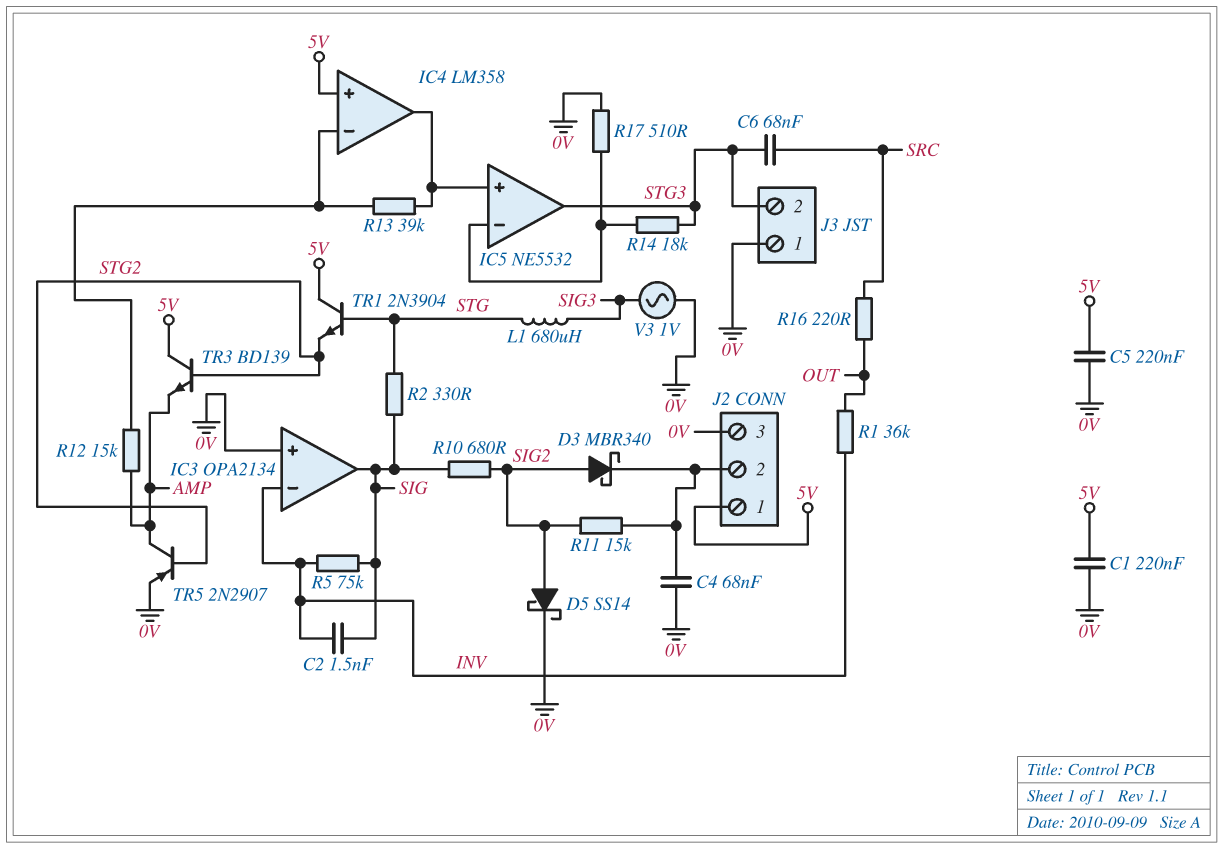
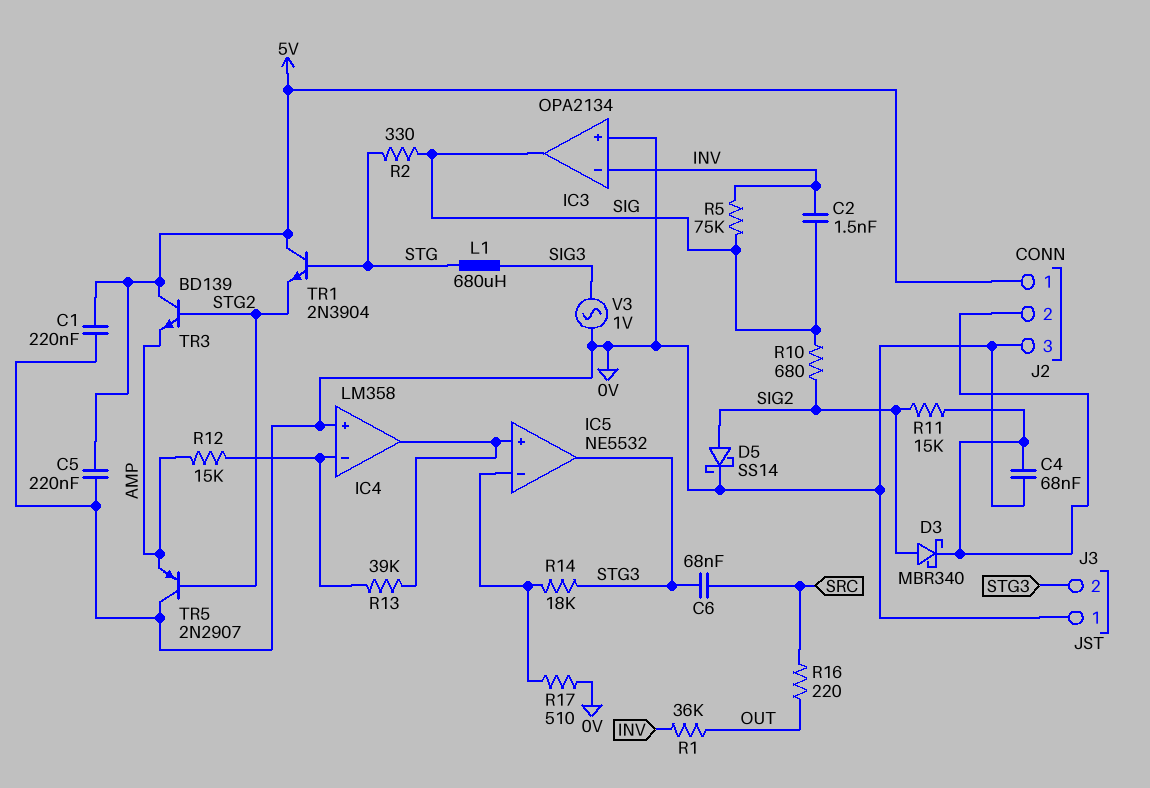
IC4 pin in+: 5V -> 0V
TR5: PNP 2N2907 (B STG2, C AMP, E 0V) -> PNP 2N2907 (B STG2, C 0V, E AMP)

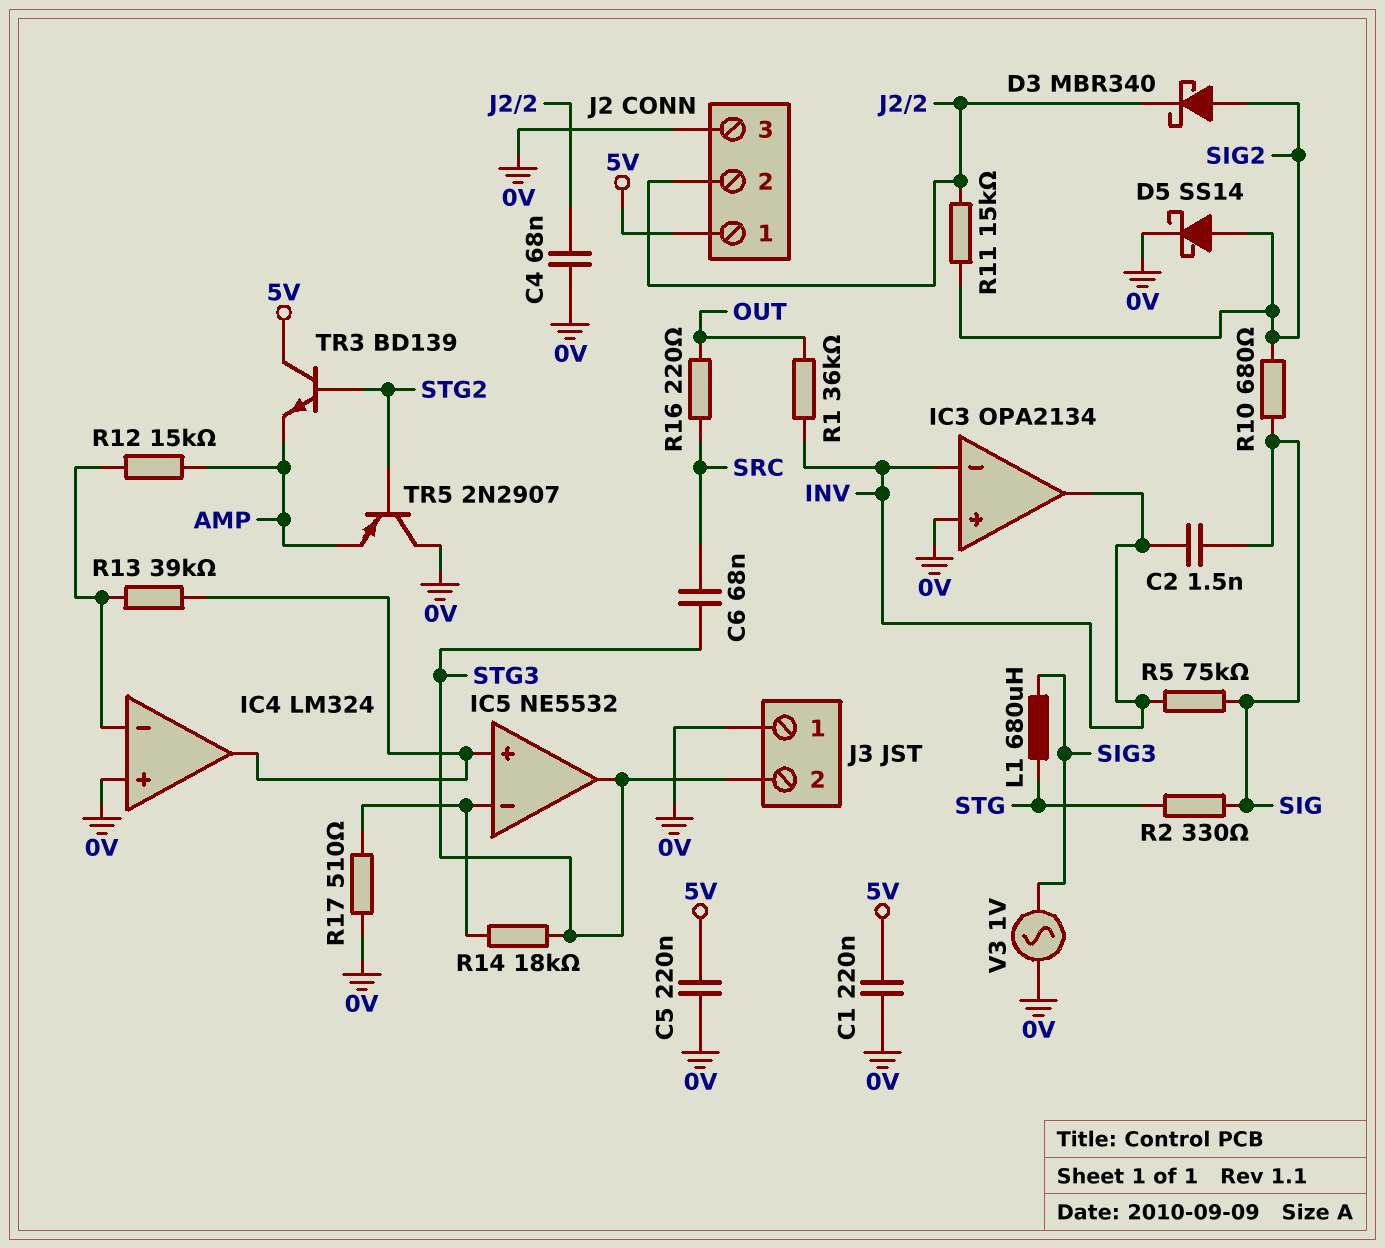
IC3 pin out: SIG -> INV
IC4: LM358 -> LM324
TR1: NPN 2N3904 (B STG, C 5V, E STG2) -> none

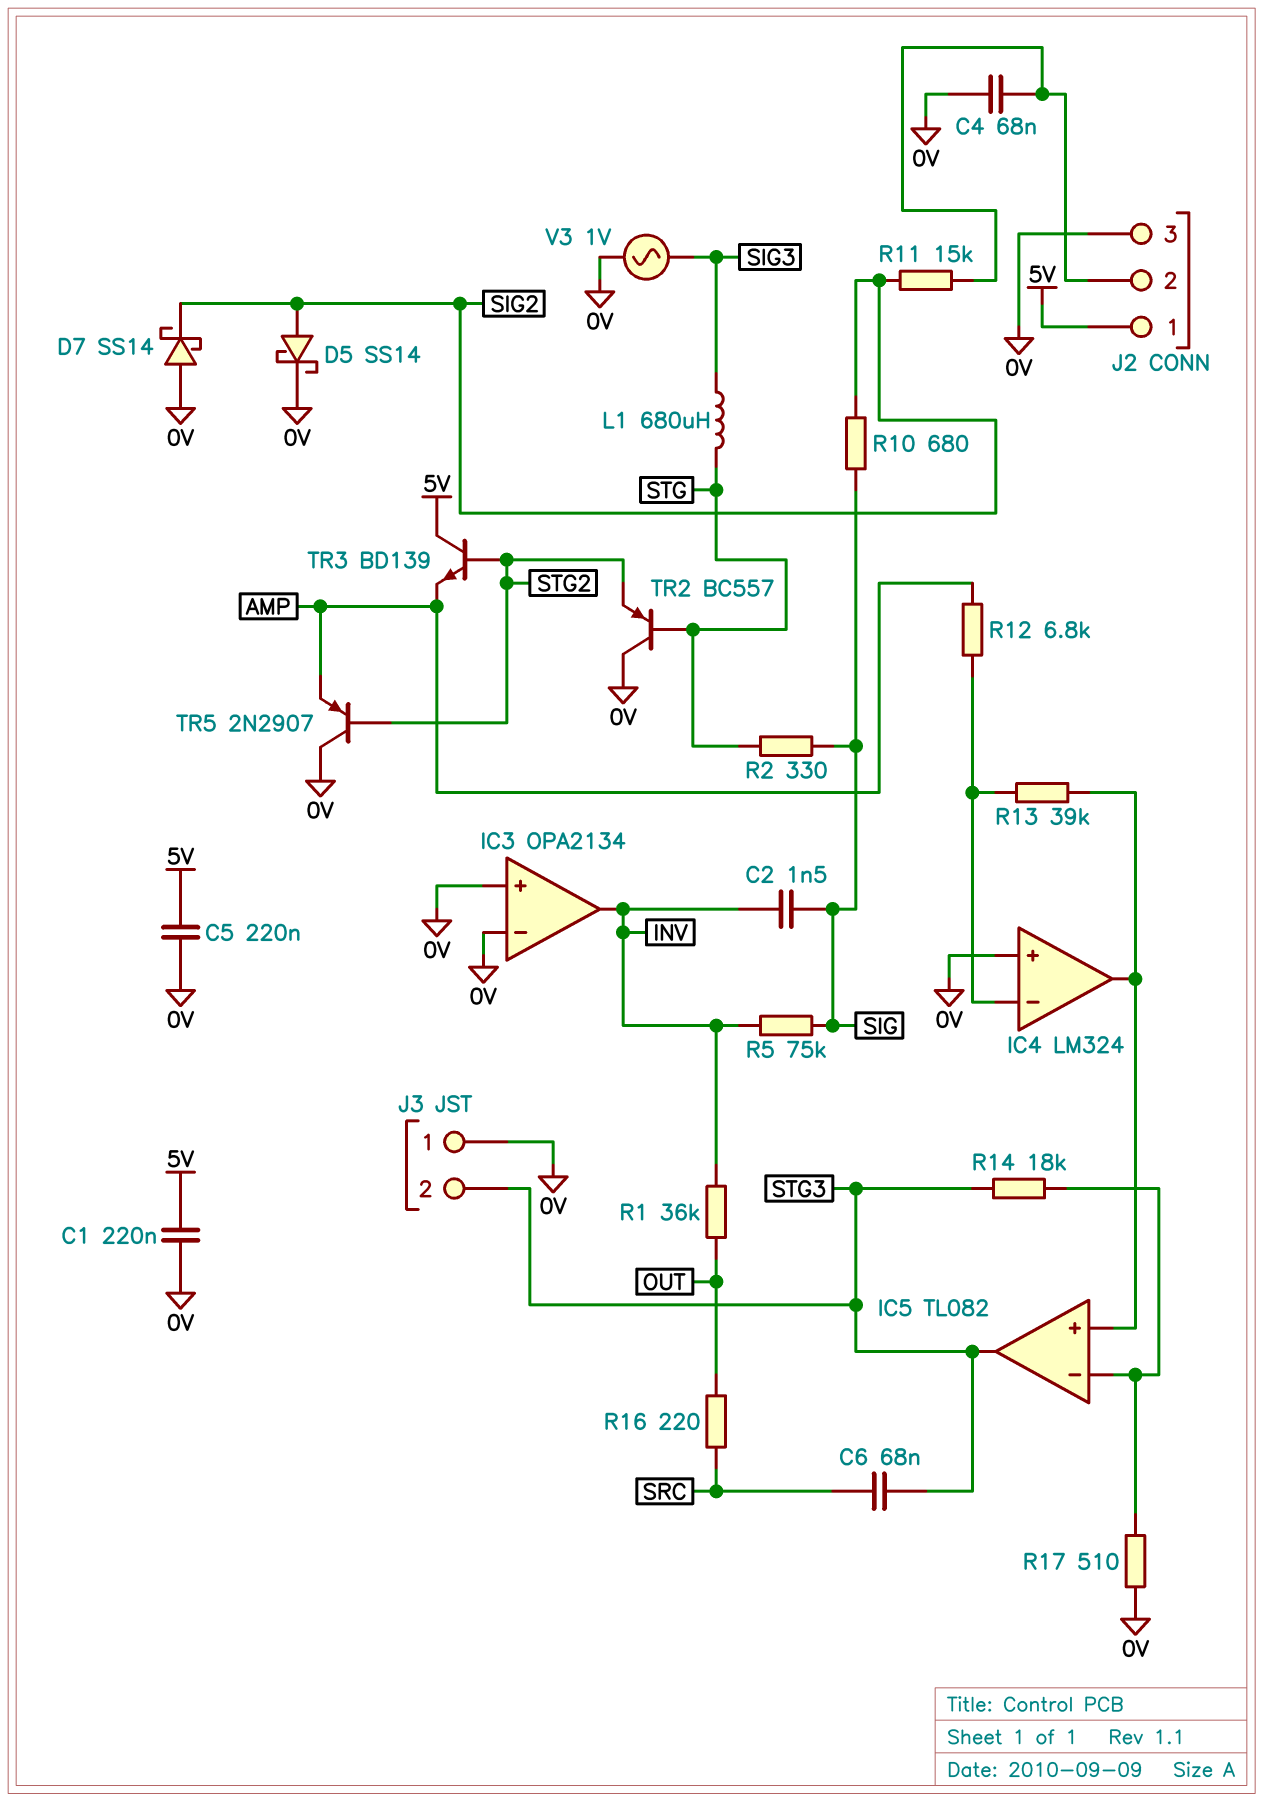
D3: schottky MBR340 (A SIG2, K J2/2) -> none
D7: none -> schottky SS14 (A 0V, K SIG2)
IC3 pin in-: INV -> 0V
IC5: NE5532 -> TL082
R12: 15k (AMP, IC4/in-) -> 6.8k (AMP, IC4/in-)
TR2: none -> PNP BC557 (B STG, C 0V, E STG2)

